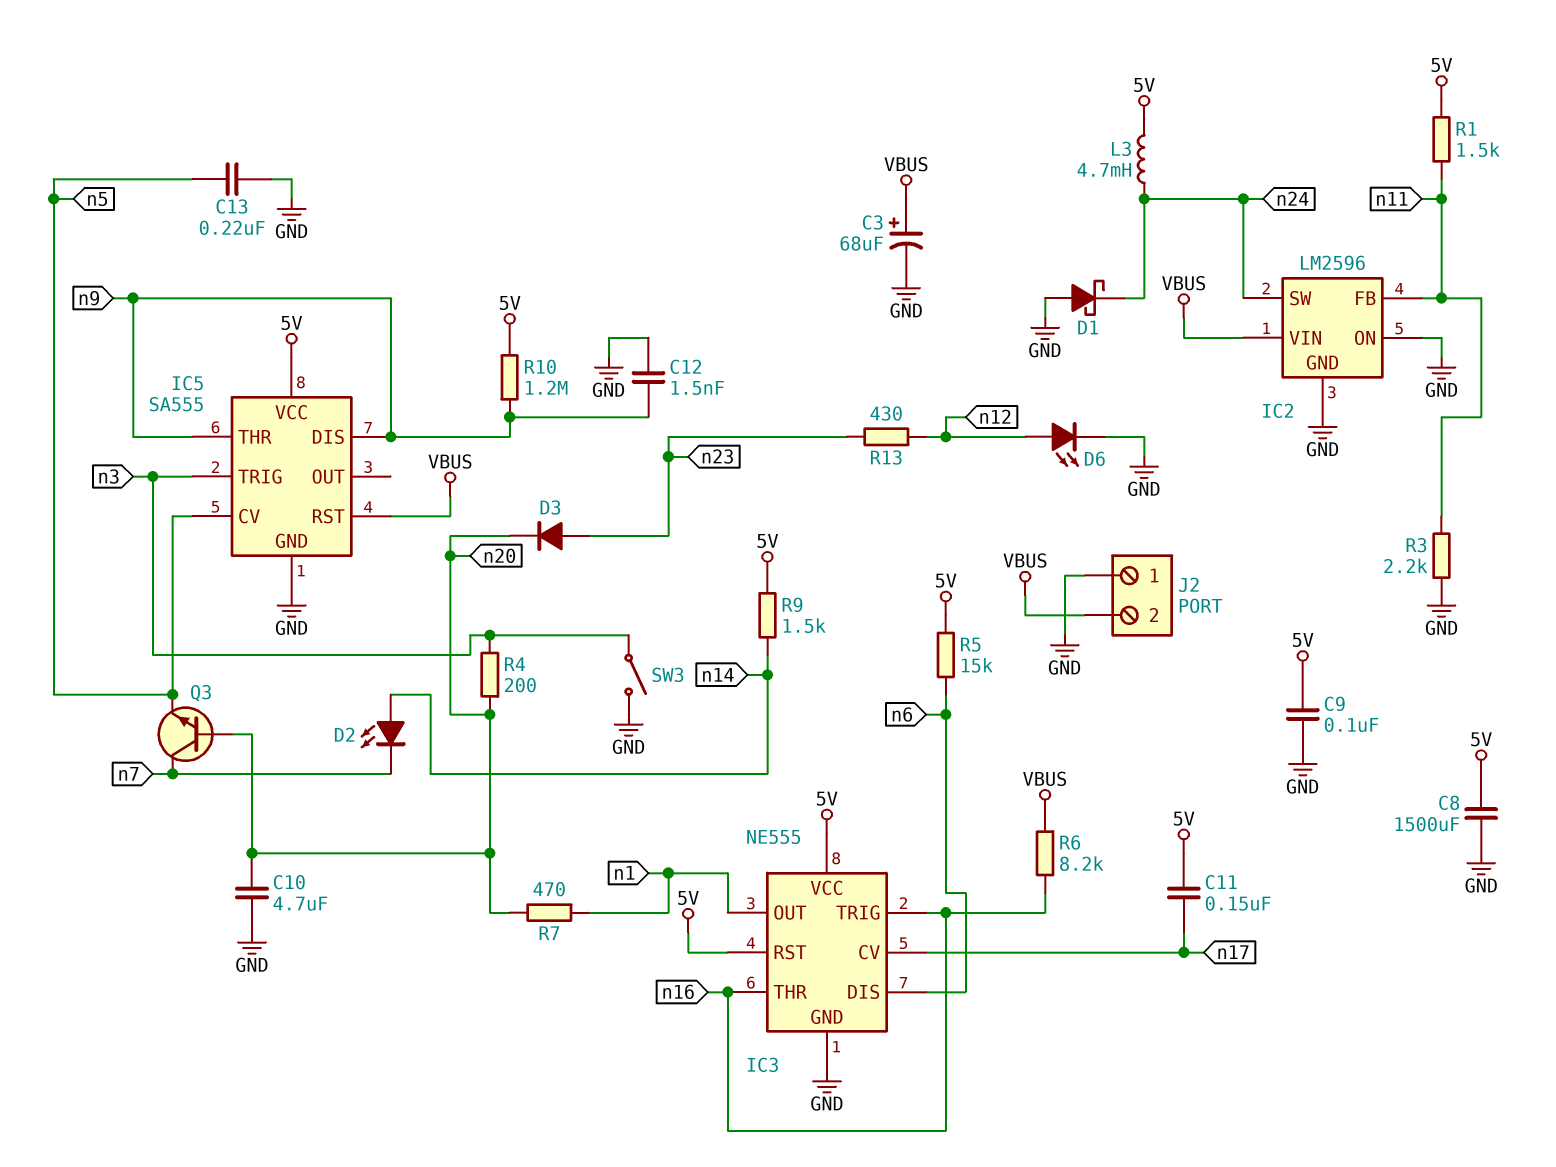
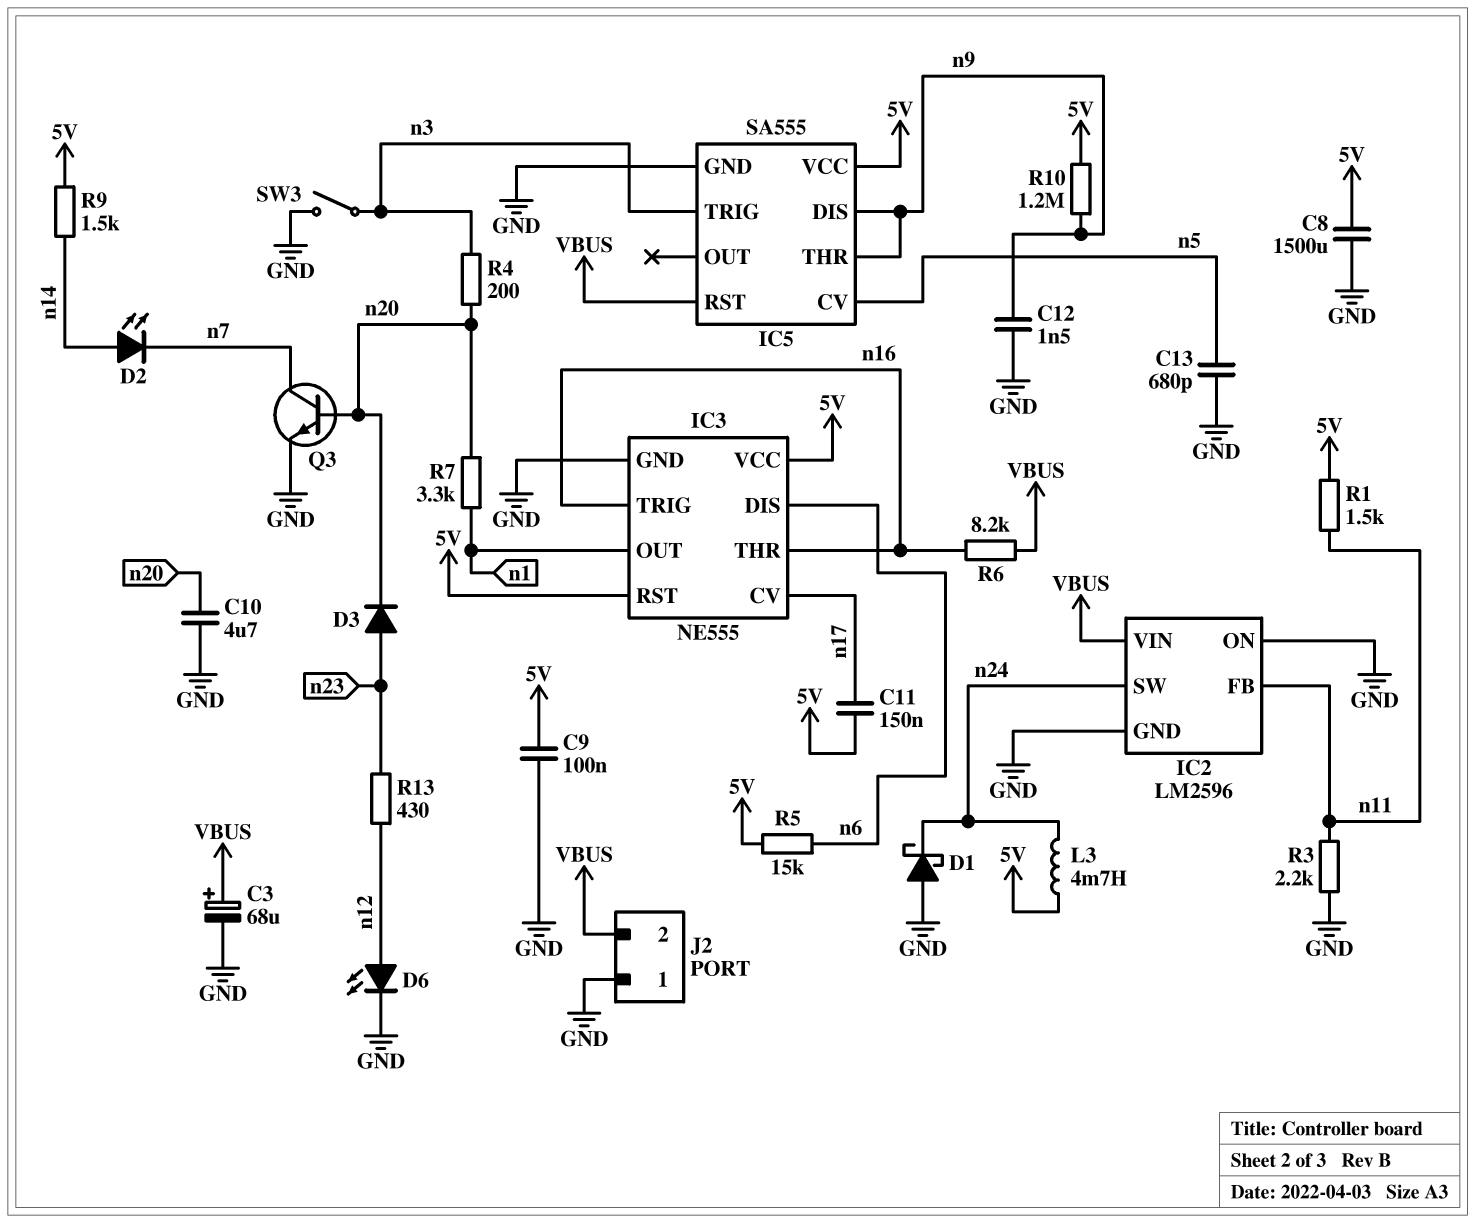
C13: 220nF (GND, n5) -> 680pF (GND, n5)
Q3: NPN (B n20, C n7, E n5) -> NPN (B n20, C n7, E GND)
R7: 470 (n1, n20) -> 3.3k (n1, n20)

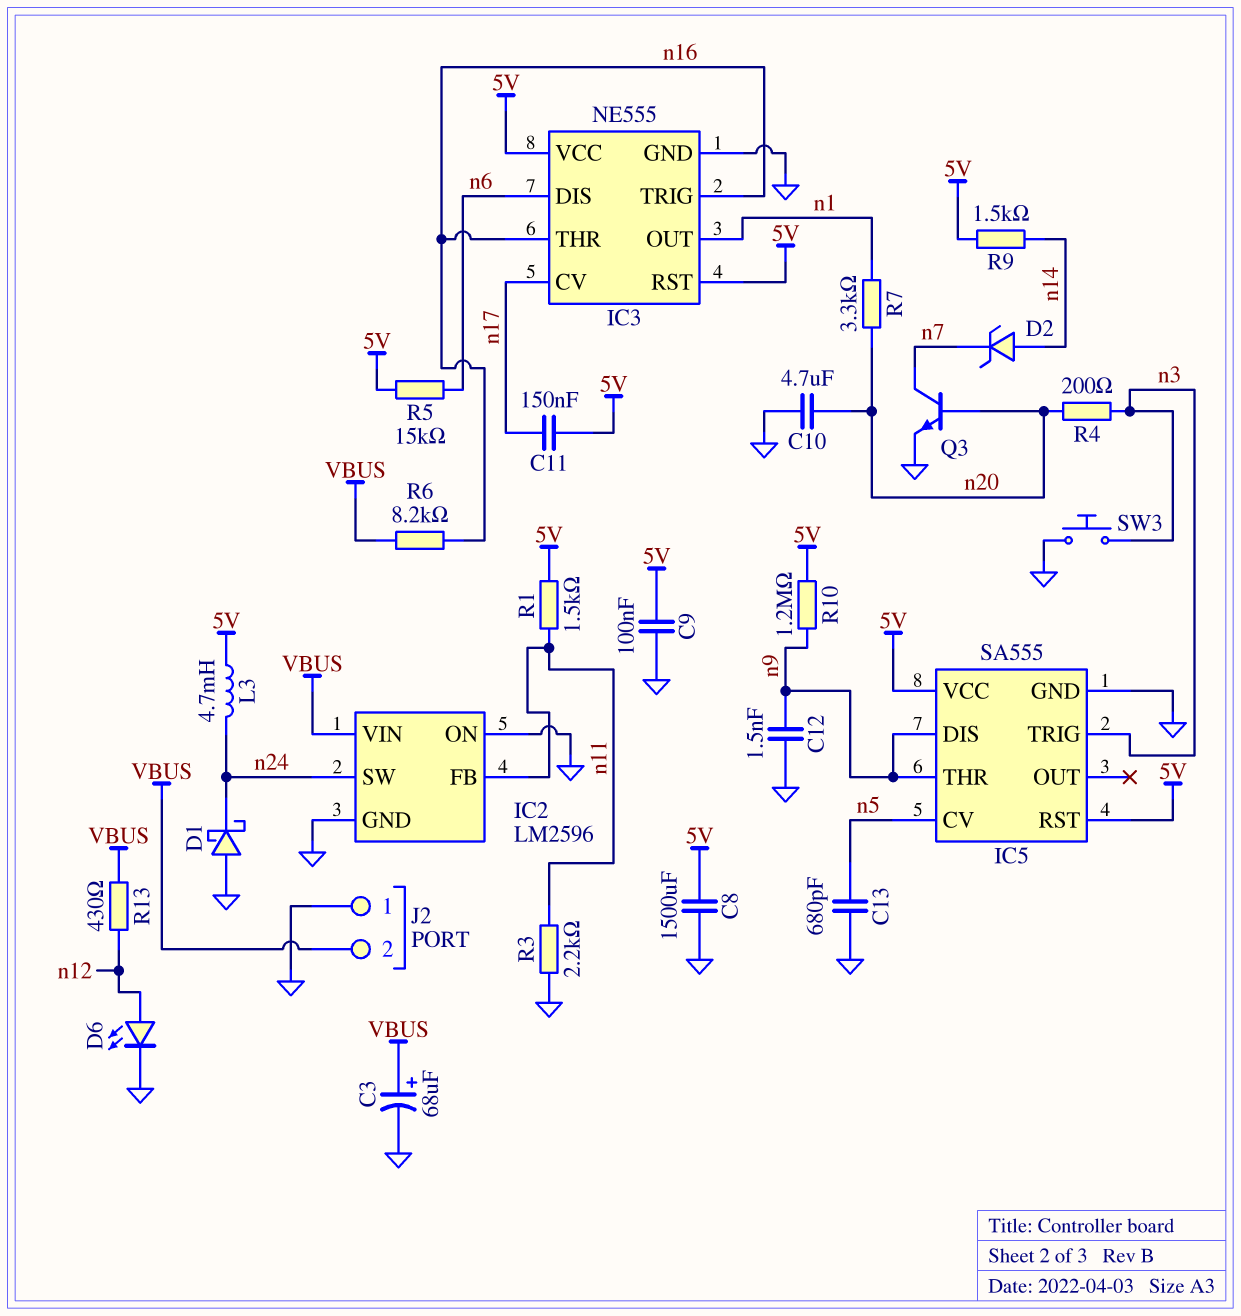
D2: LED (A n14, K n7) -> zener (A n14, K n7)
D3: diode (A n23, K n20) -> none
IC5 pin RST: VBUS -> 5V
R13: 430 (n12, n23) -> 430 (VBUS, n12)
SW3: switch (GND, n3) -> button (GND, n3)

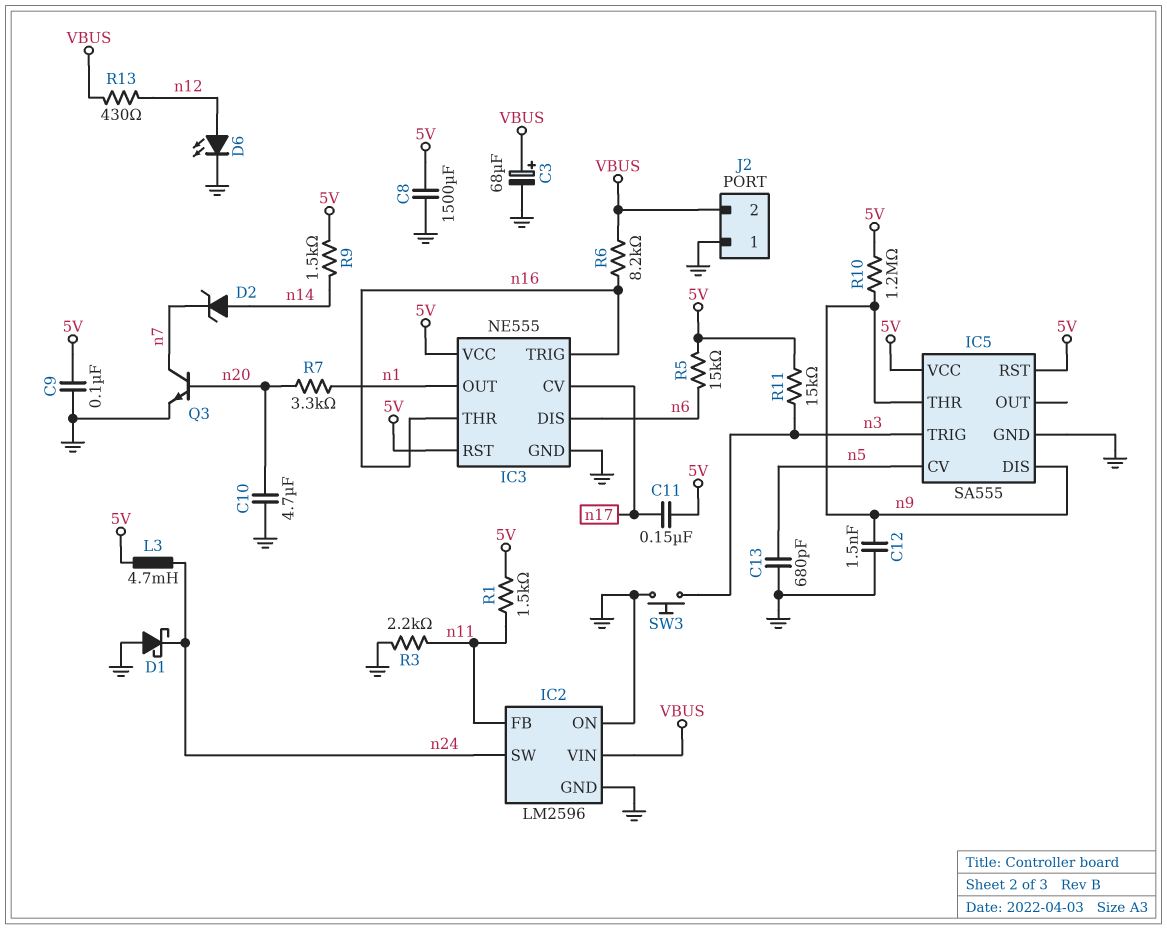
R4: 200 (n3, n20) -> none
R11: none -> 15k (5V, n3)

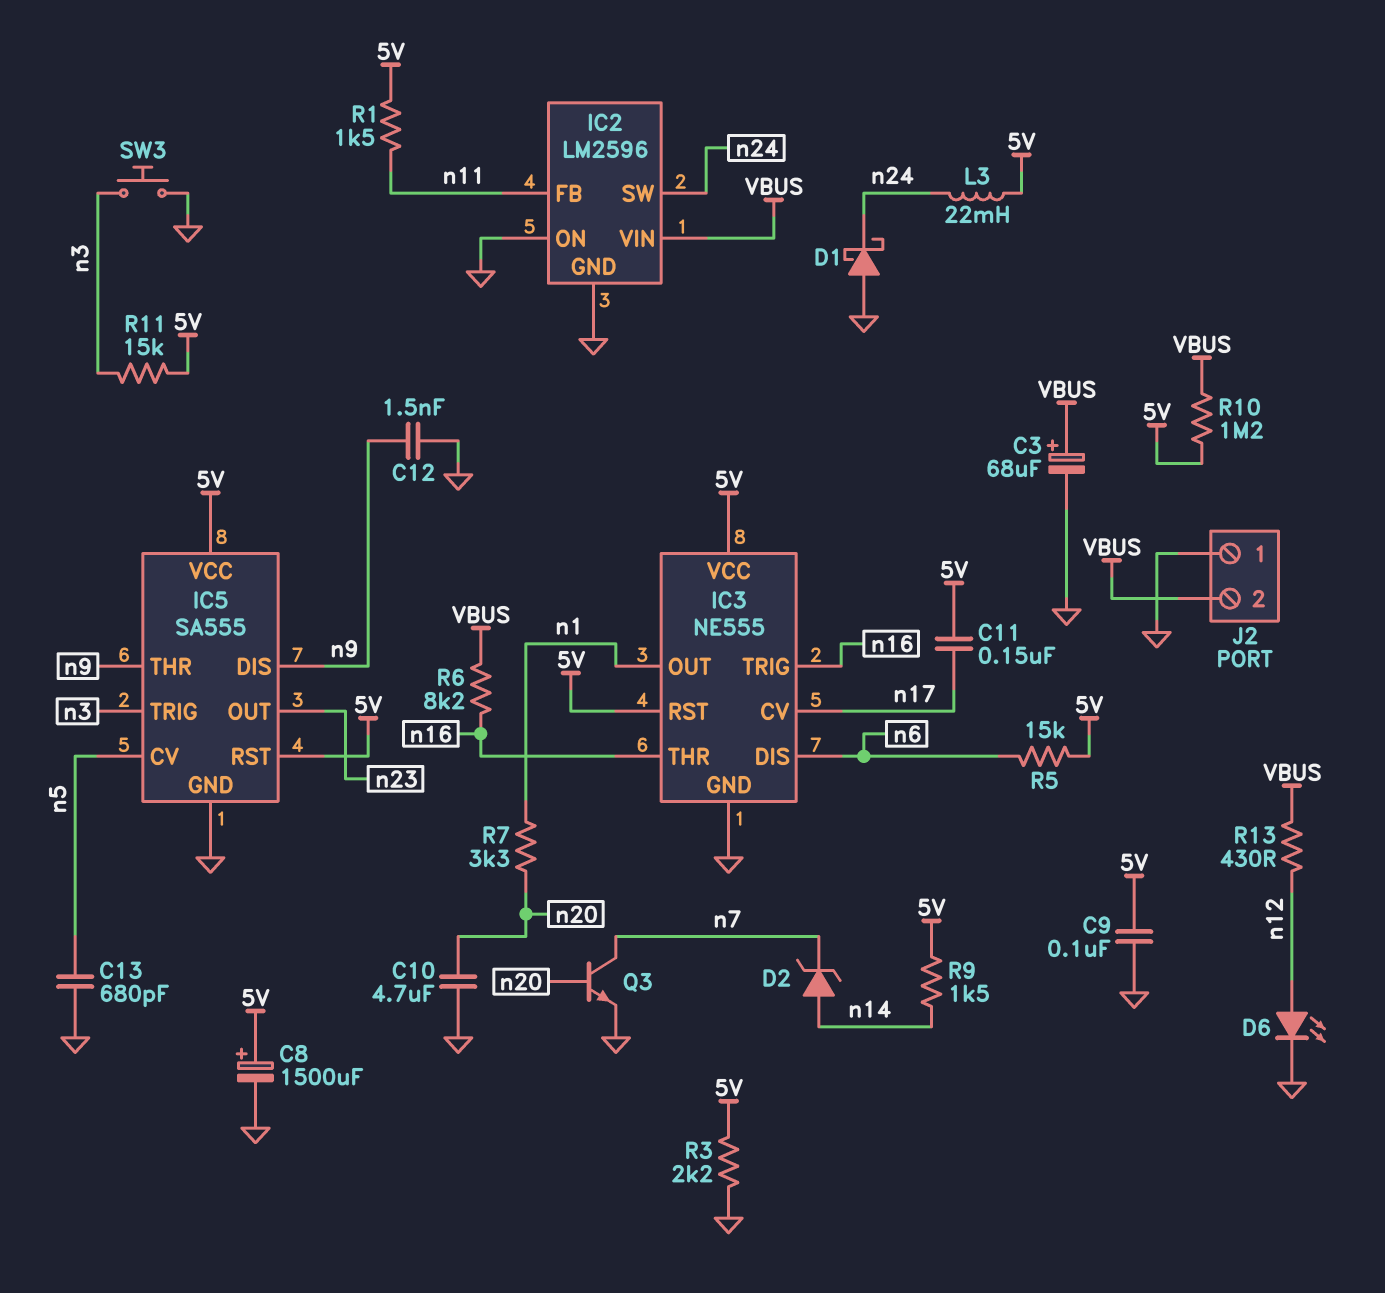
C8: 1500uF (5V, GND) -> 1500uF (plus 5V, minus GND)
IC5 pin OUT: none -> n23
L3: 4.7mH (5V, n24) -> 22mH (5V, n24)
R3: 2.2k (GND, n11) -> 2.2k (5V, GND)
R10: 1.2M (5V, n9) -> 1.2M (5V, VBUS)

